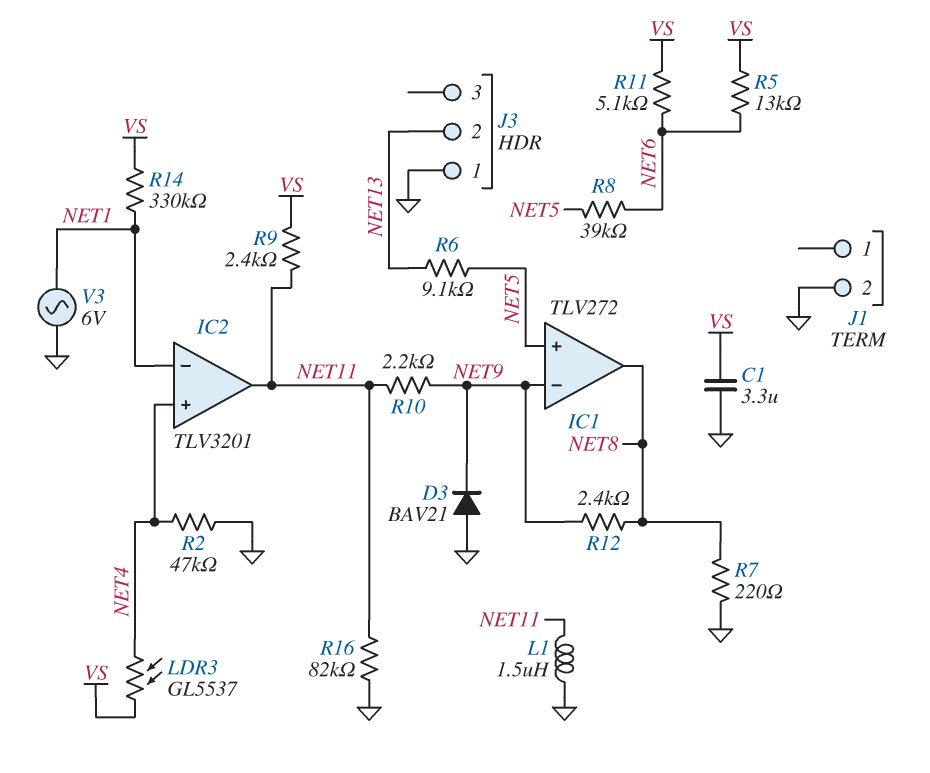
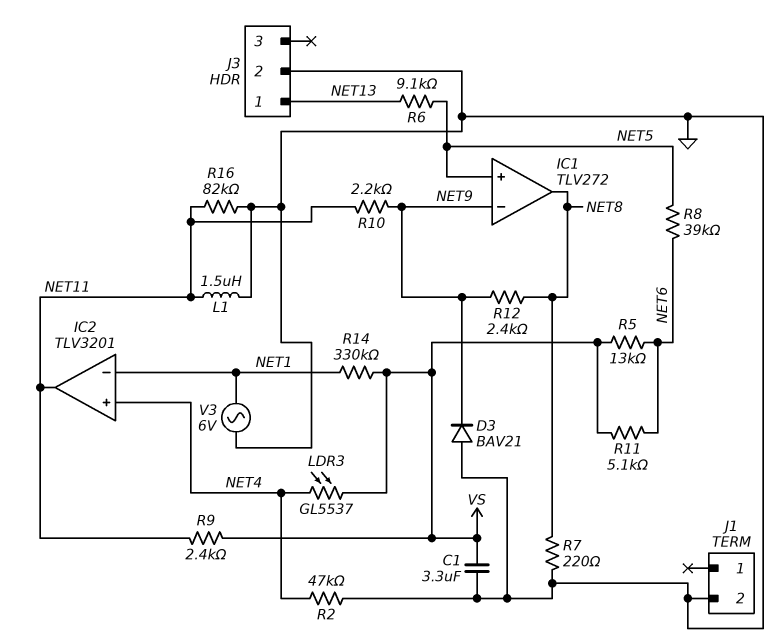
J3 pin 1: GND -> NET13
J3 pin 2: NET13 -> GND

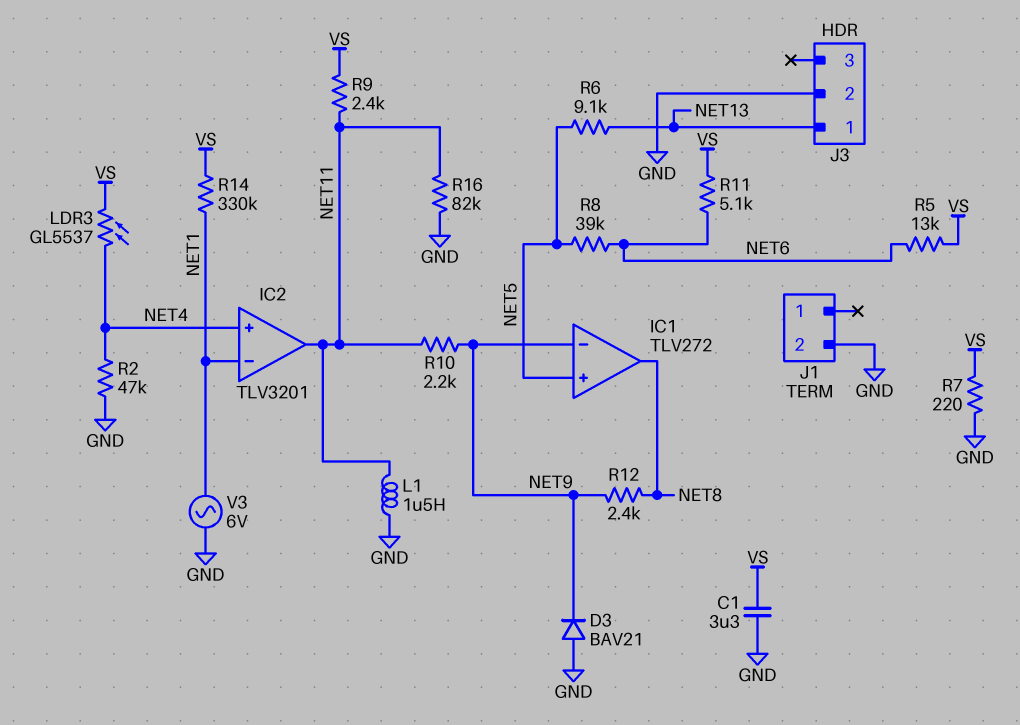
R7: 220 (GND, NET8) -> 220 (GND, VS)

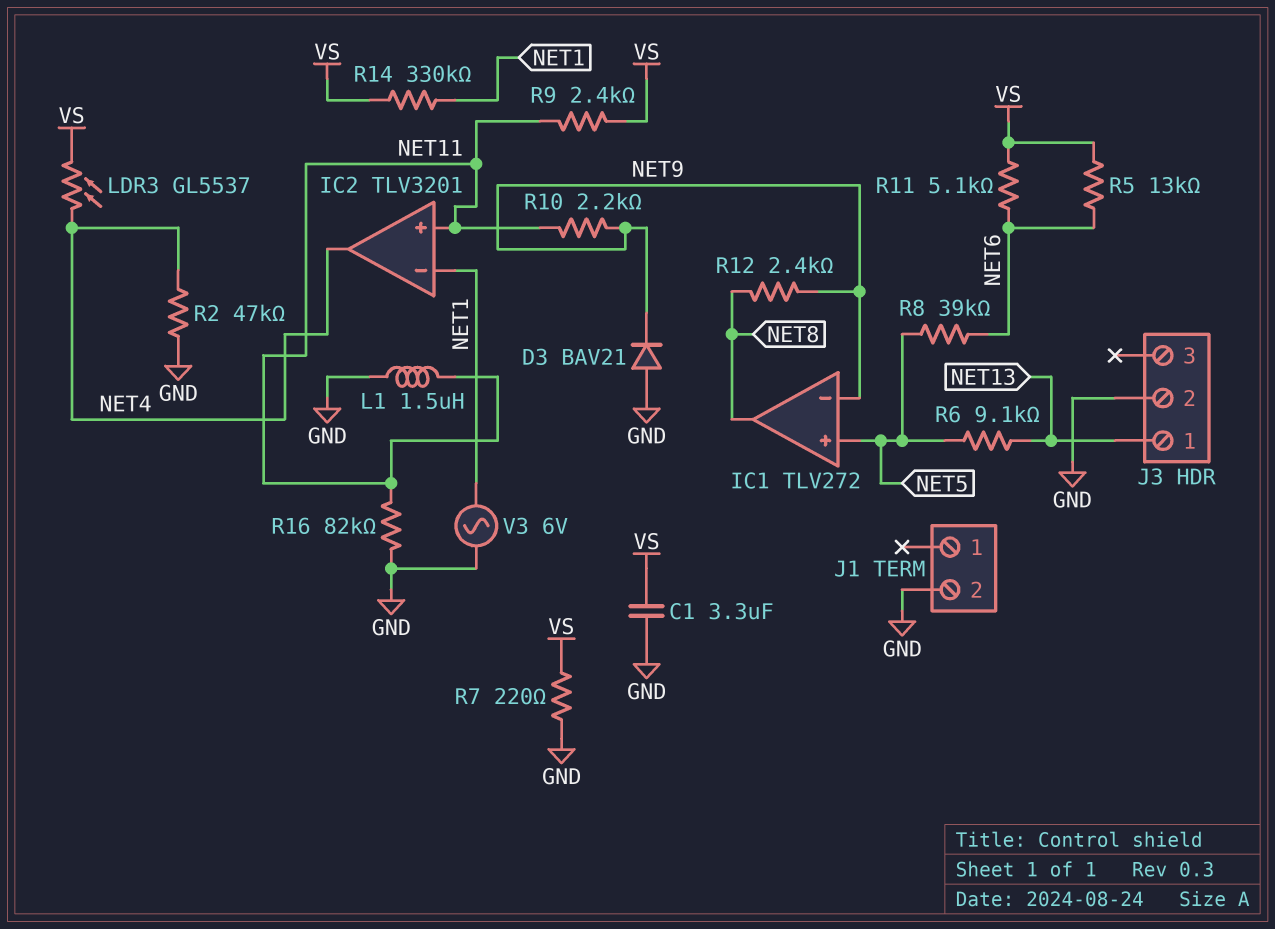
IC2 pin in+: NET4 -> NET11
IC2 pin out: NET11 -> NET4

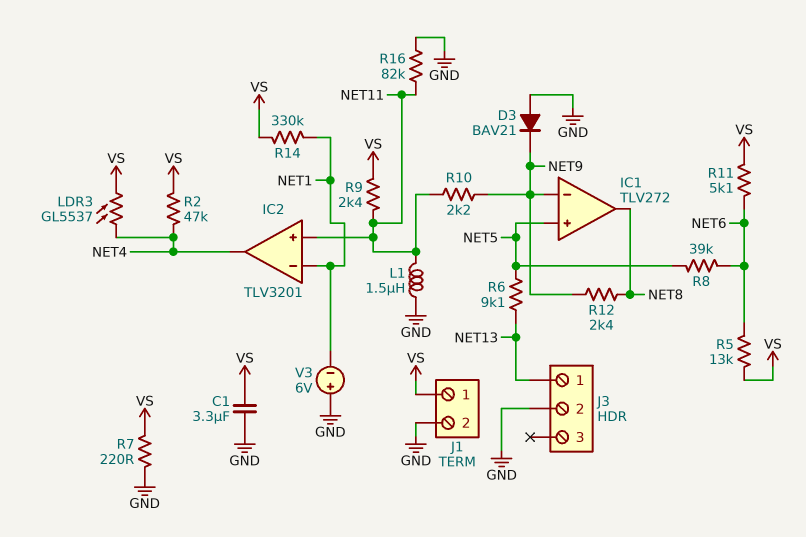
J1 pin 1: none -> VS
R2: 47k (GND, NET4) -> 47k (NET4, VS)
V3: AC 6V (GND, NET1) -> 6V (plus GND, minus NET1)

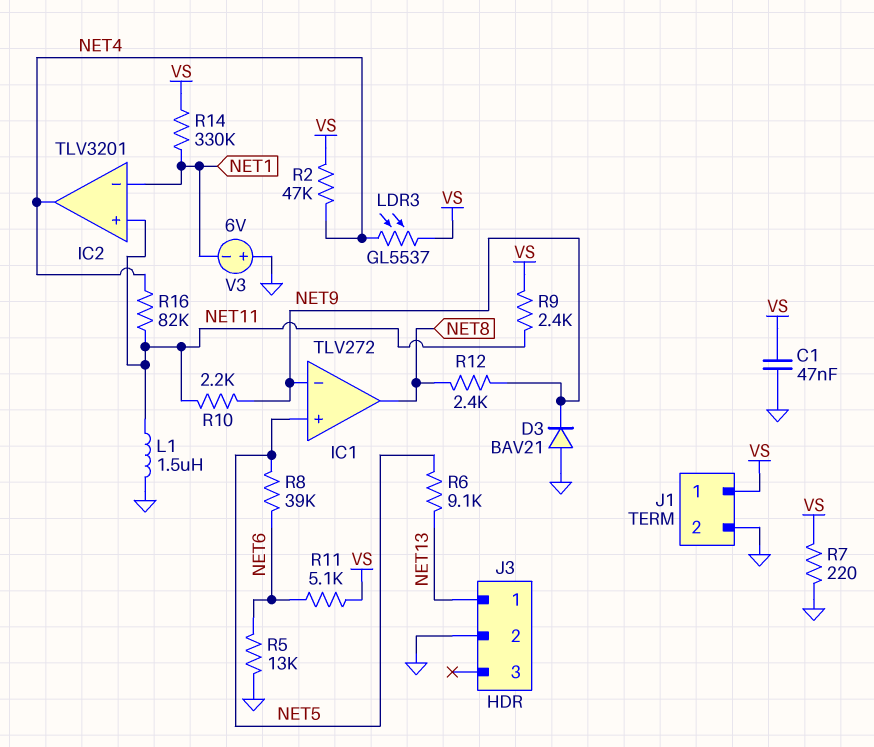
C1: 3.3uF (GND, VS) -> 47nF (GND, VS)
R5: 13k (NET6, VS) -> 13k (GND, NET6)
R16: 82k (GND, NET11) -> 82k (NET4, NET11)

